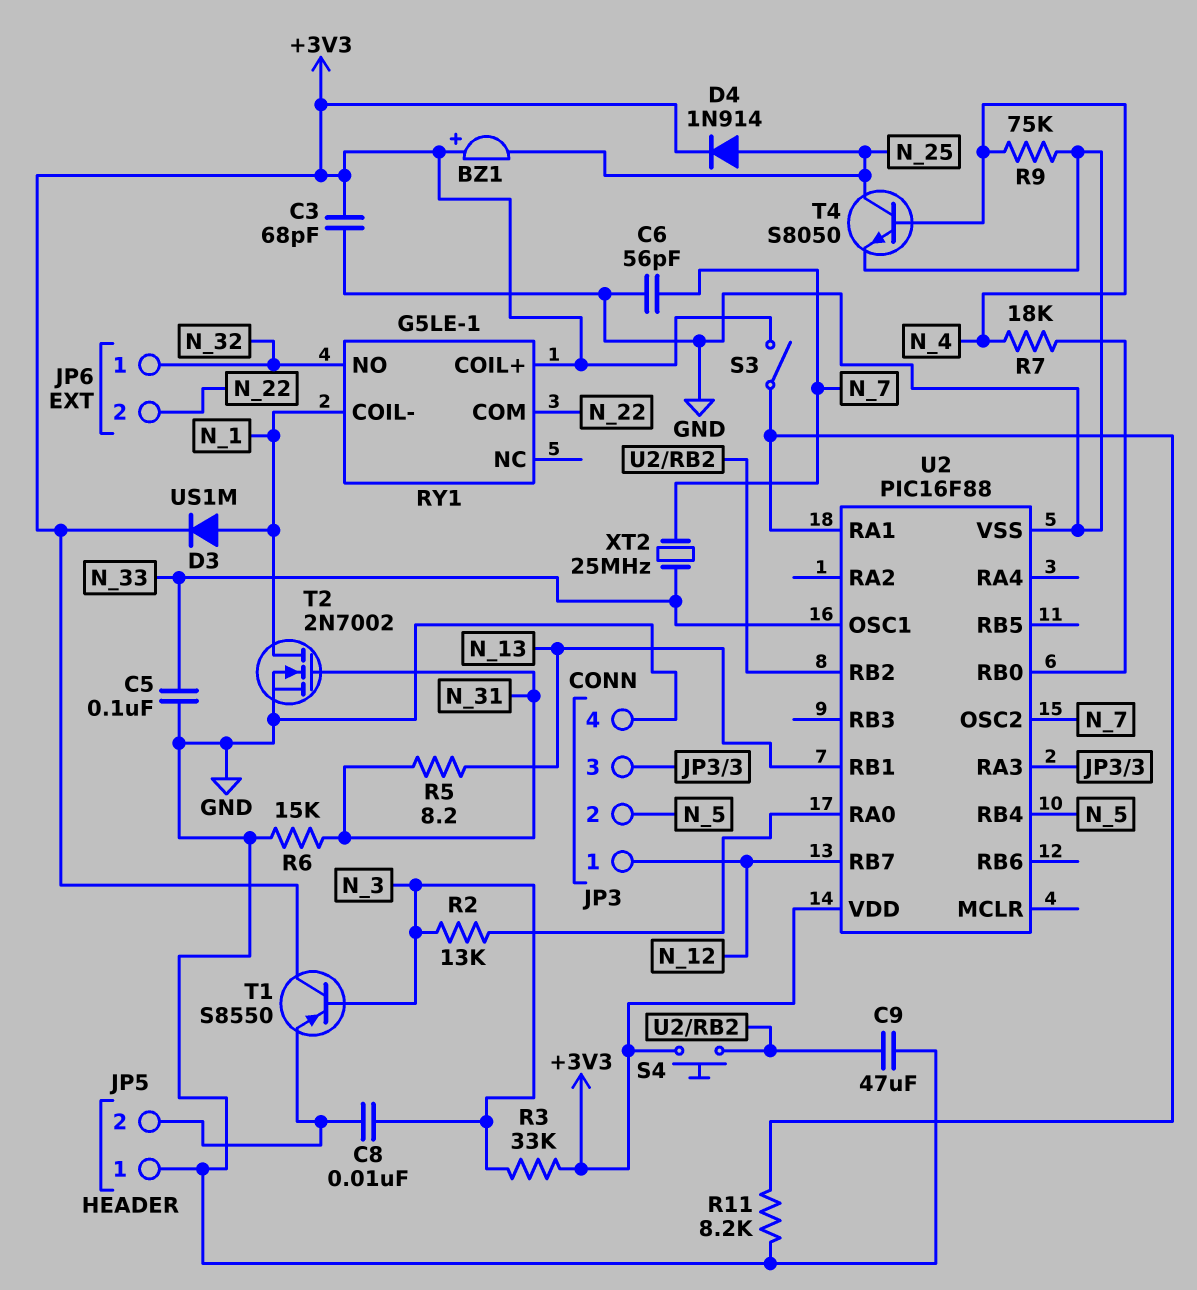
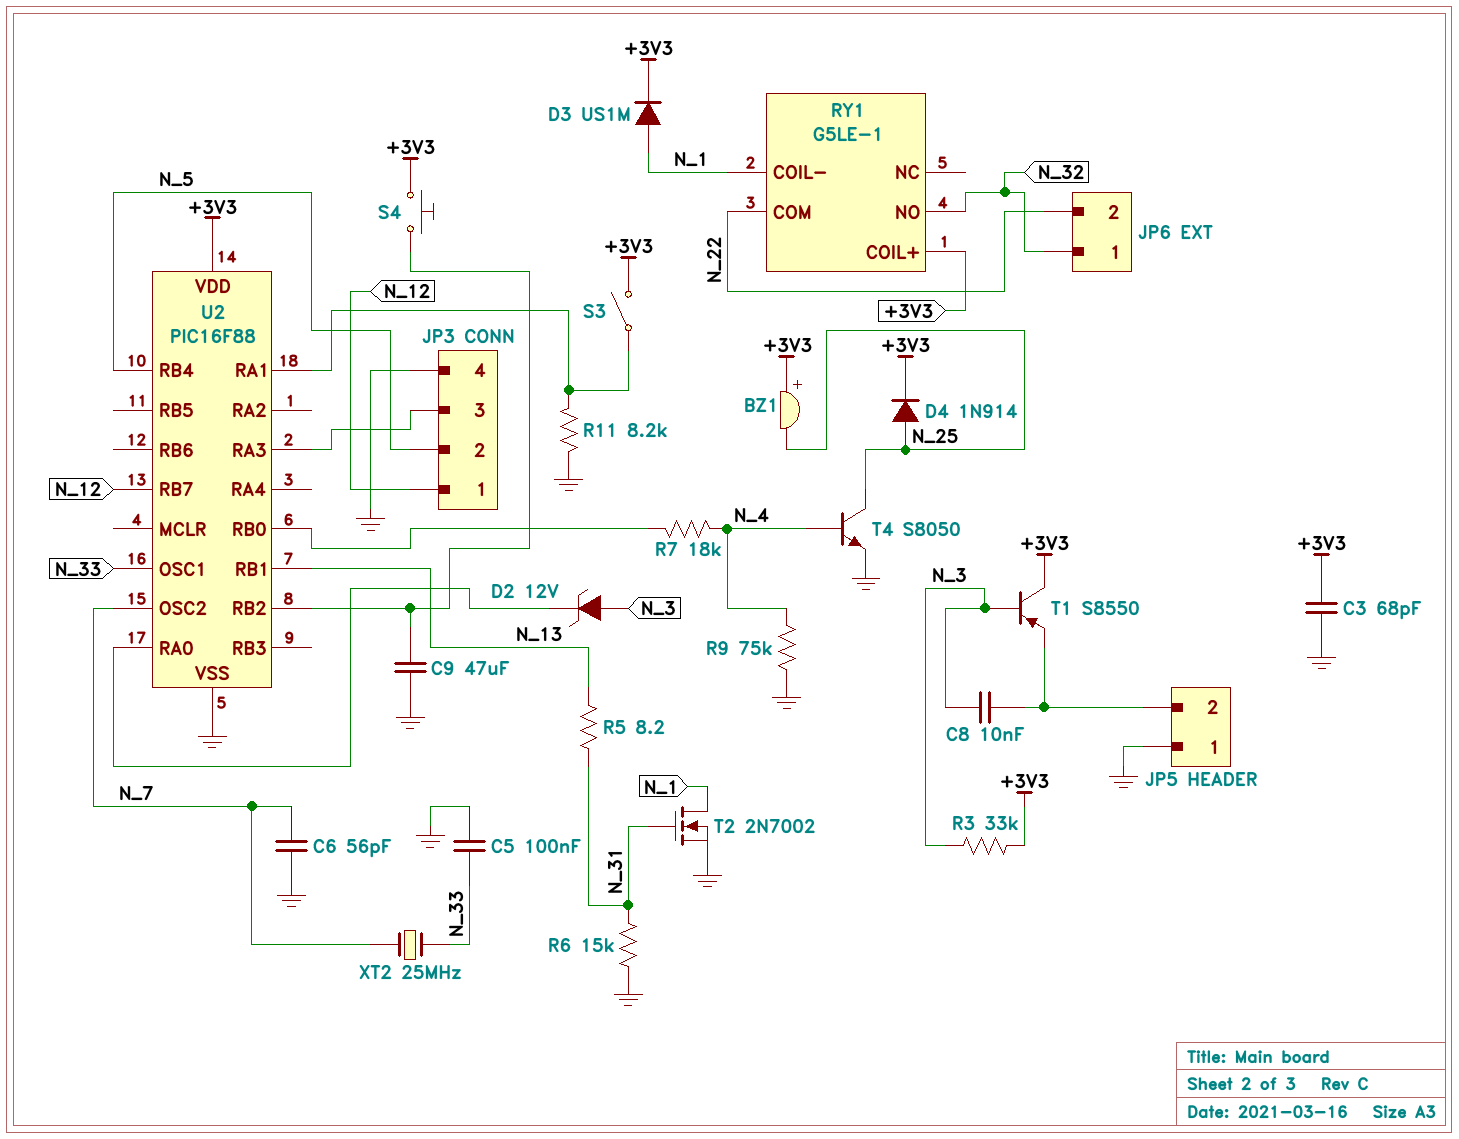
D2: none -> zener 12V (A N_3, K U2/RA0)
R2: 13k (N_3, U2/RA0) -> none

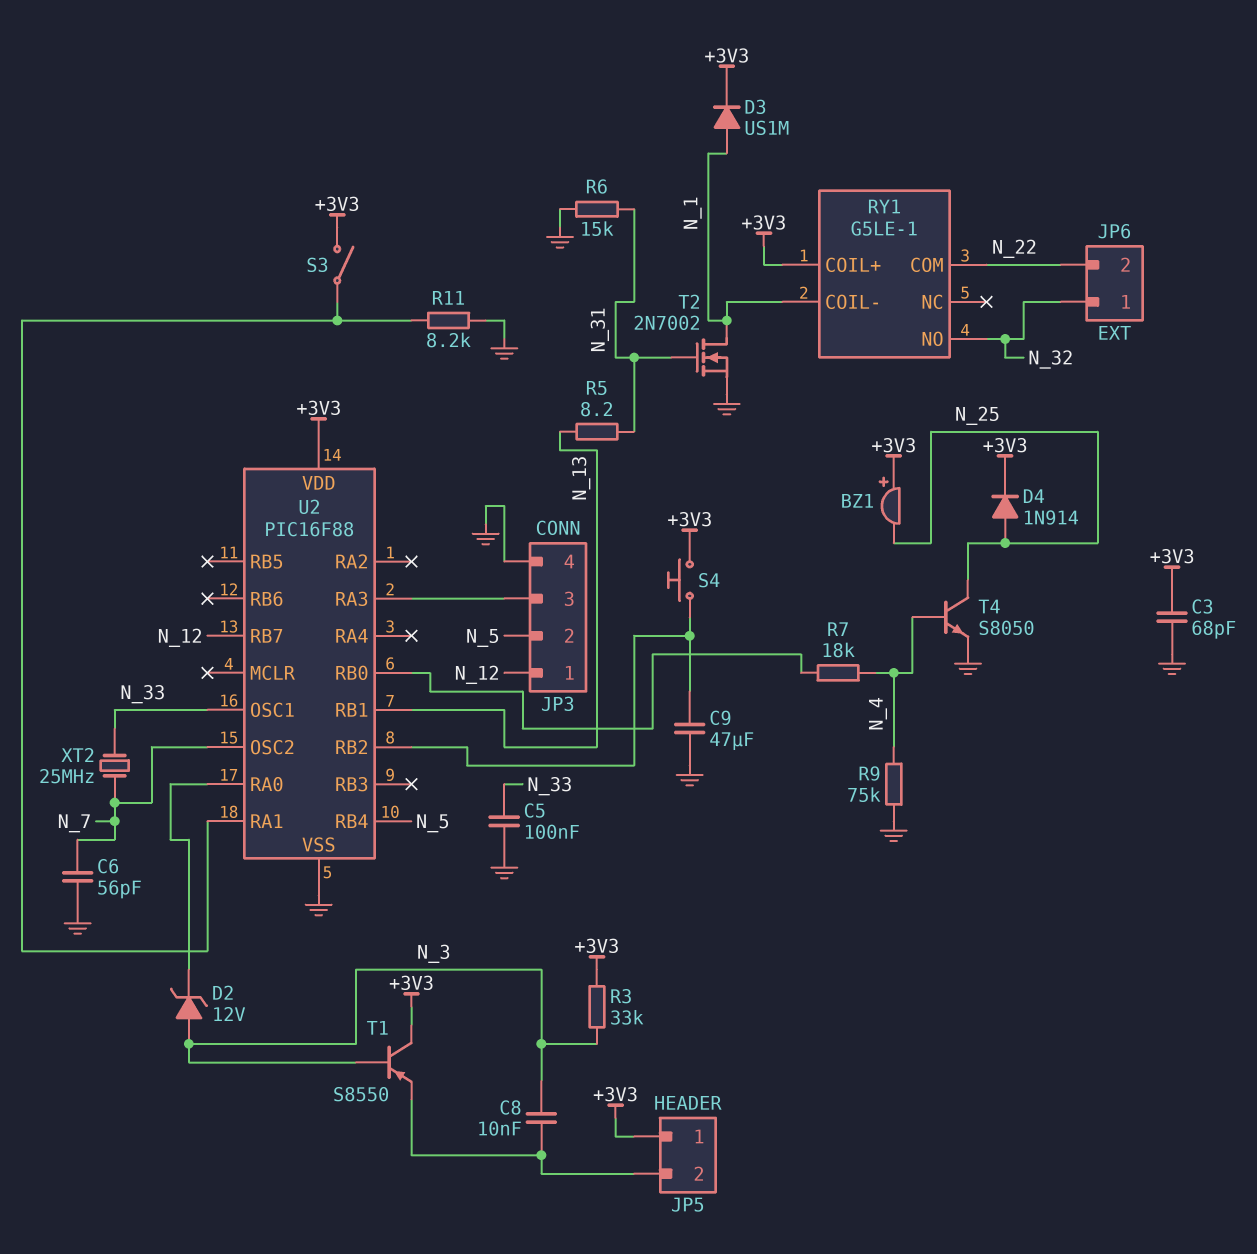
JP5 pin 1: GND -> +3V3

